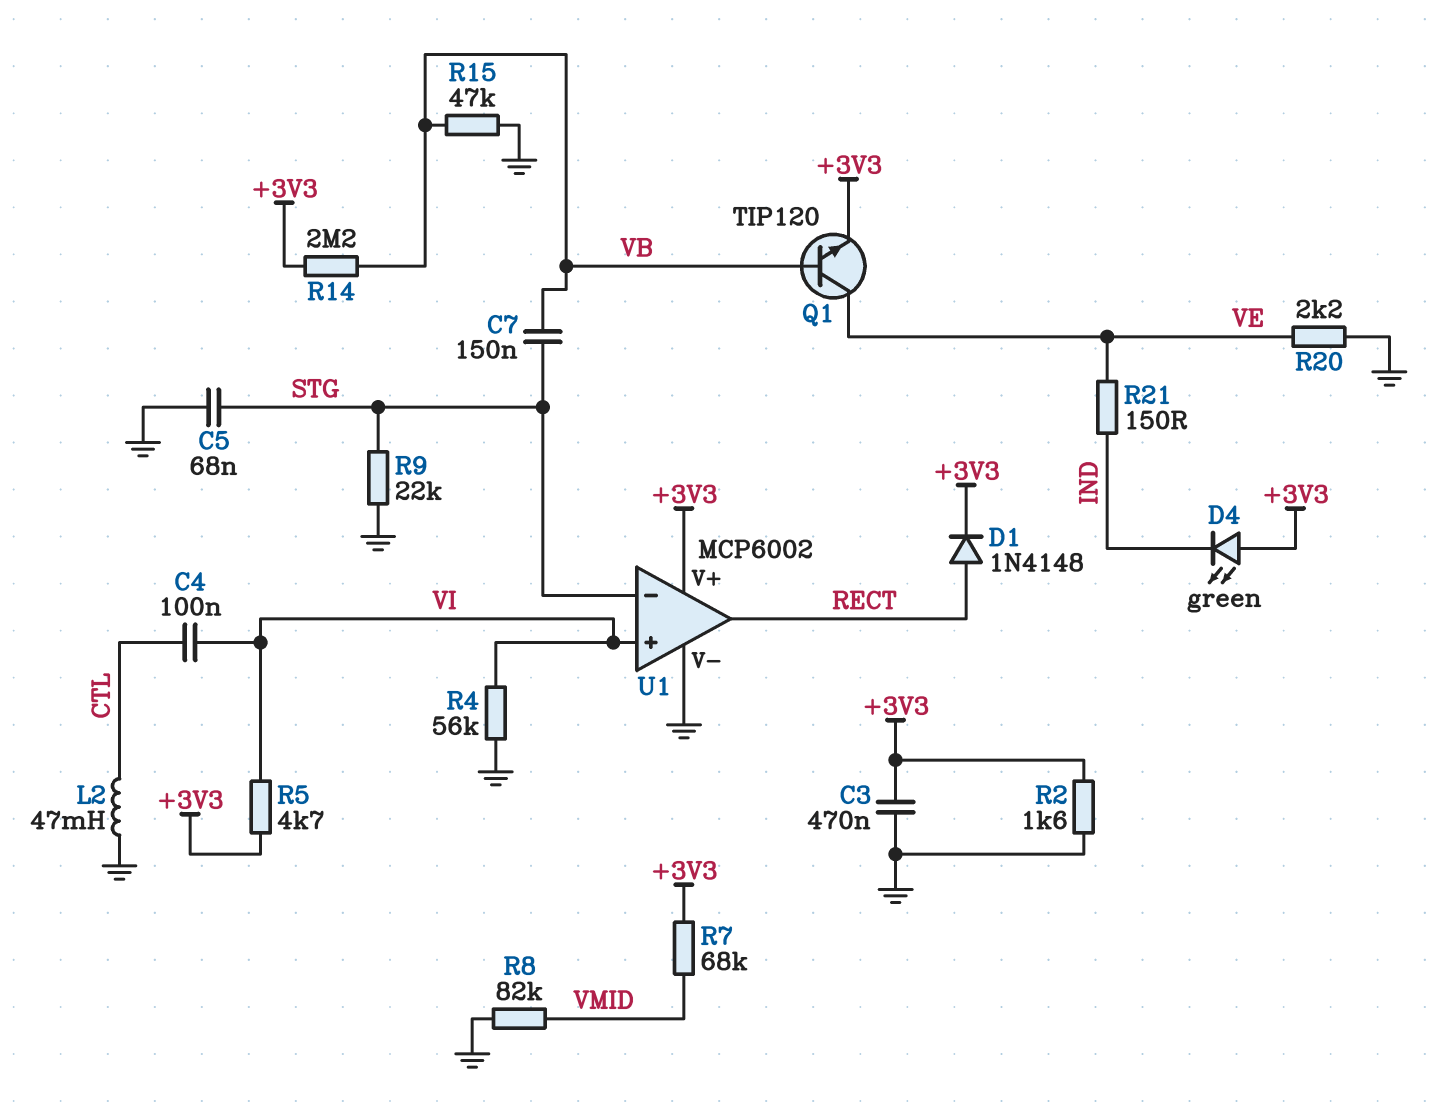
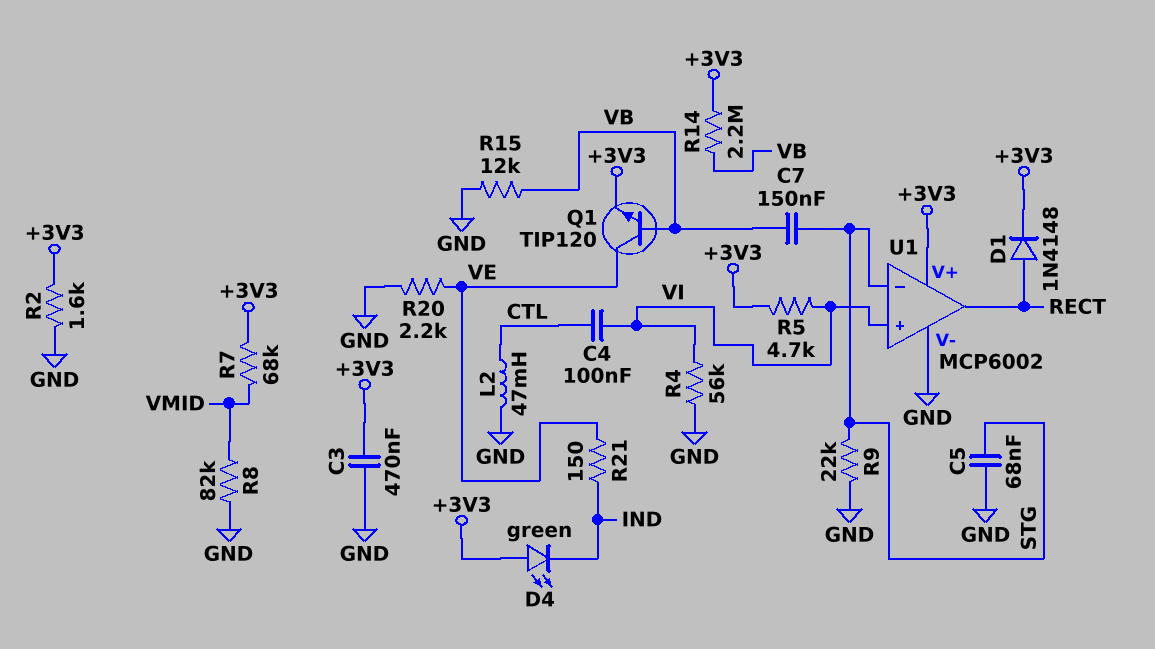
R15: 47k (GND, VB) -> 12k (GND, VB)

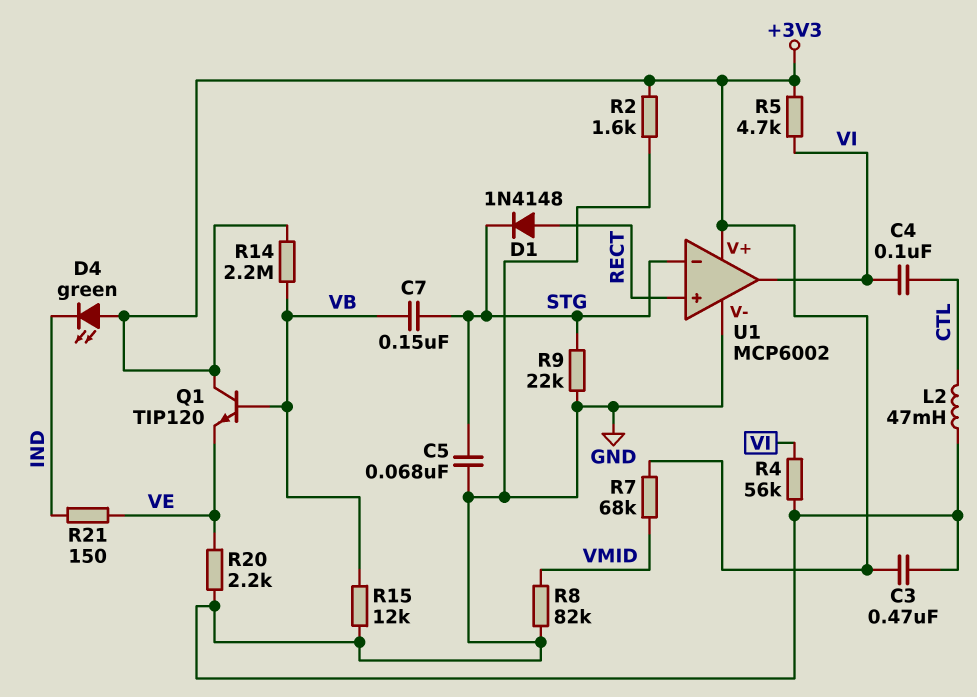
D1: diode 1N4148 (A RECT, K +3V3) -> diode 1N4148 (A RECT, K STG)
Q1: NPN TIP120 (B VB, C VE, E +3V3) -> NPN TIP120 (B VB, C +3V3, E VE)
U1 pin in+: VI -> RECT
U1 pin out: RECT -> VI

